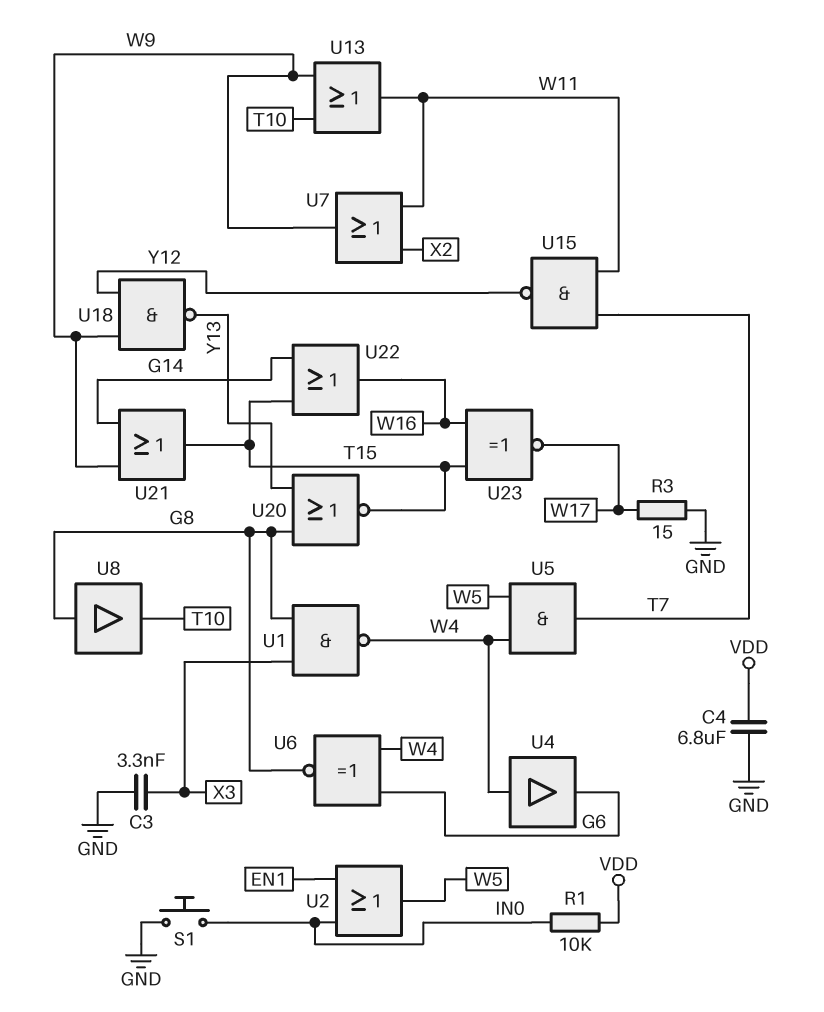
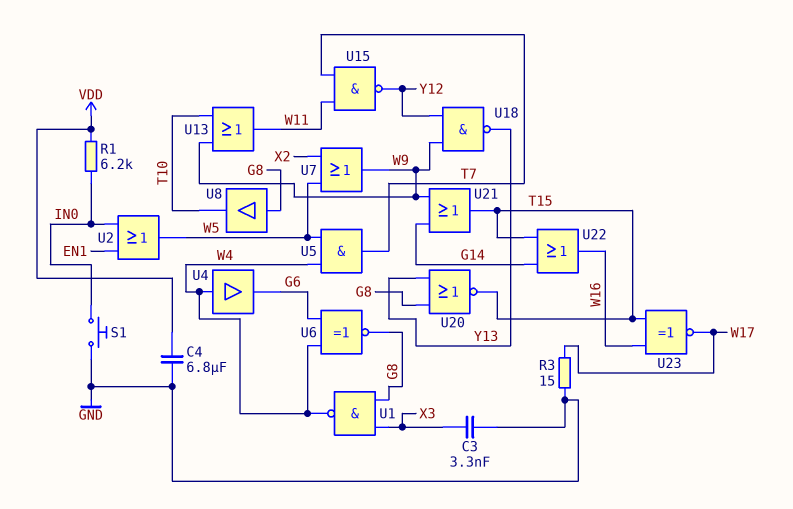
R1: 10k (IN0, VDD) -> 6.2k (IN0, VDD)
U7: OR (in W11, in X2, out W9) -> OR (in W5, in X2, out W9)

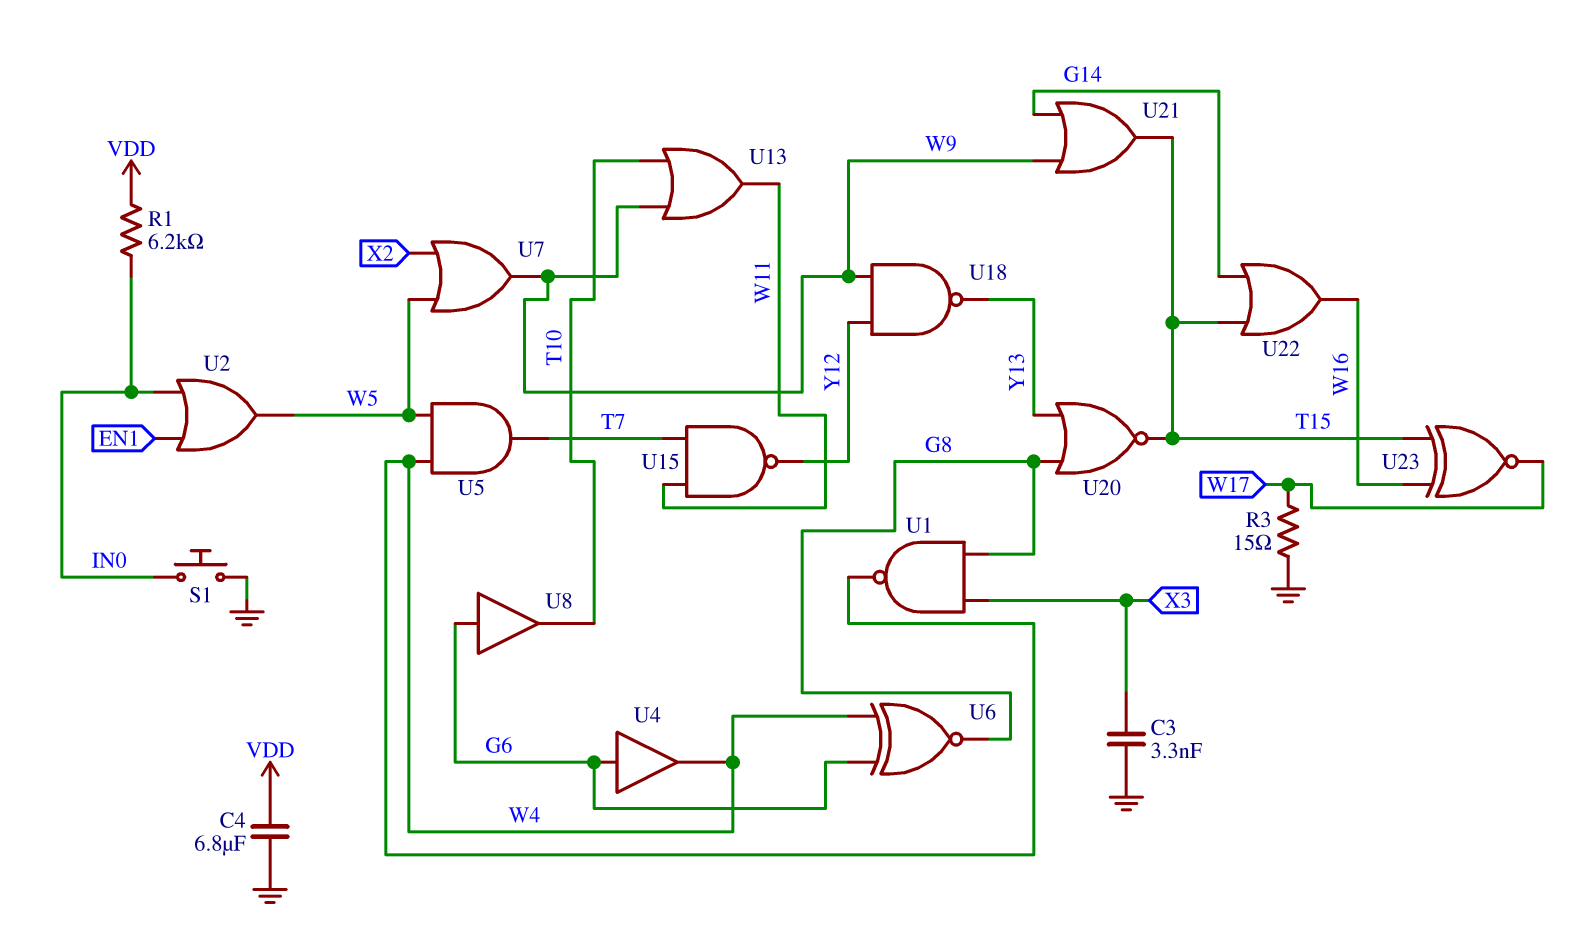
U4: buffer (in W4, out G6) -> buffer (in G6, out W4)
U8: buffer (in G8, out T10) -> buffer (in G6, out T10)

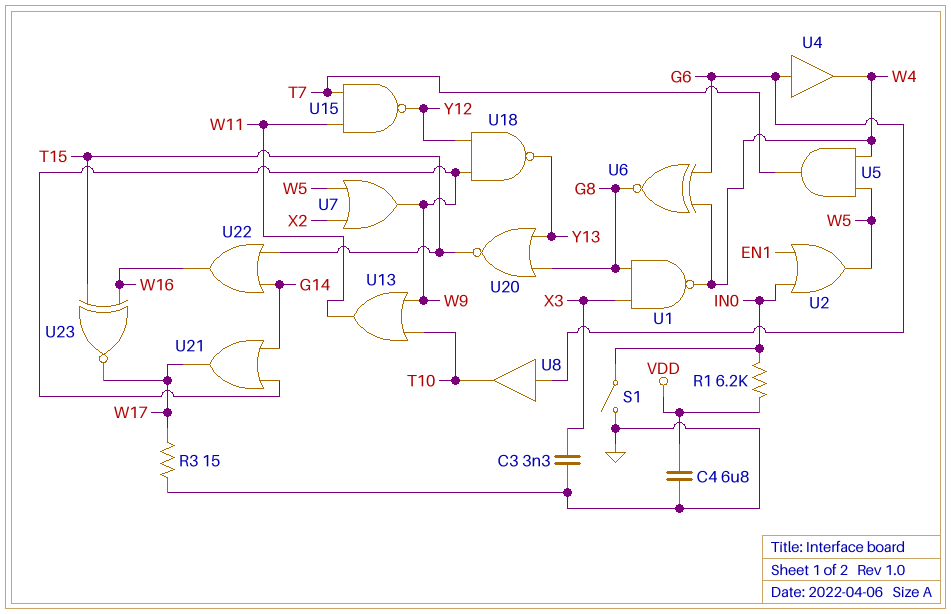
S1: button (GND, IN0) -> switch (GND, IN0)
U21: OR (in G14, in W9, out T15) -> OR (in G14, in W9, out W17)

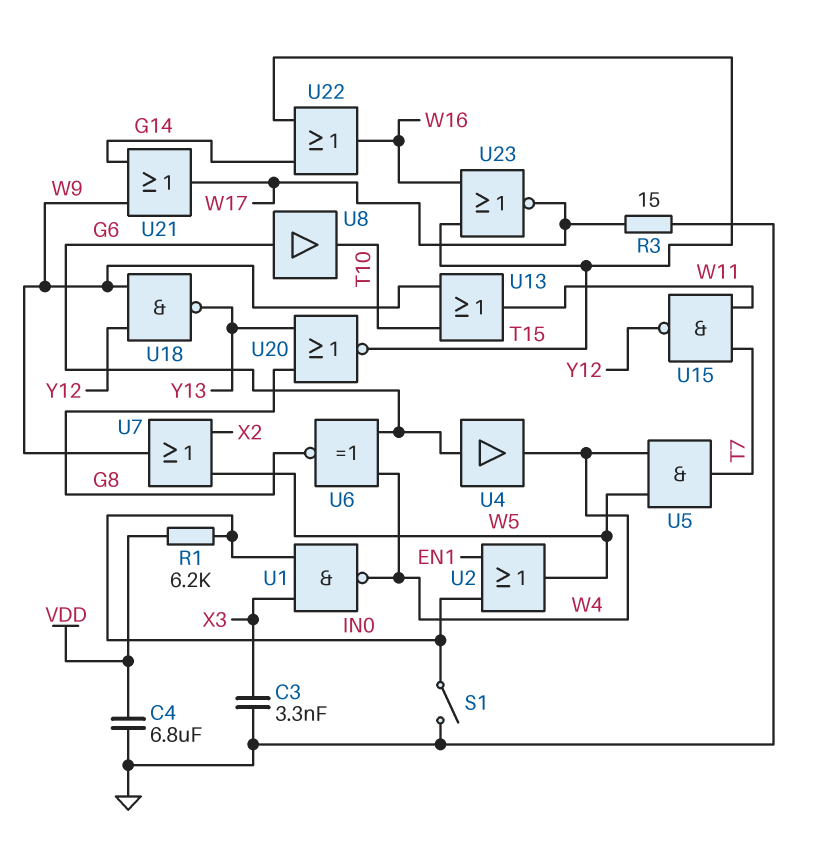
U1: NAND (in G8, in X3, out W4) -> NAND (in IN0, in X3, out W4)
U23: XNOR (in T15, in W16, out W17) -> NOR (in T15, in W16, out W17)

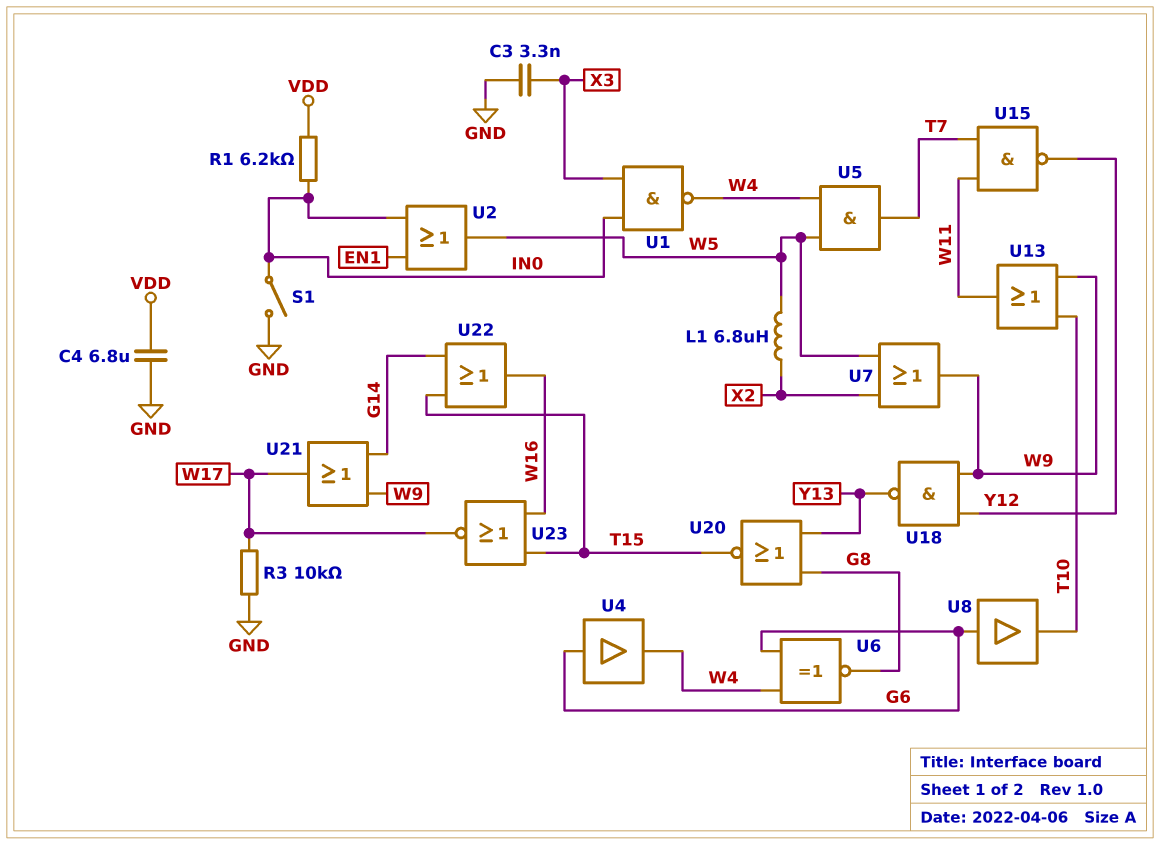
L1: none -> 6.8uH (W5, X2)
R3: 15 (GND, W17) -> 10k (GND, W17)

